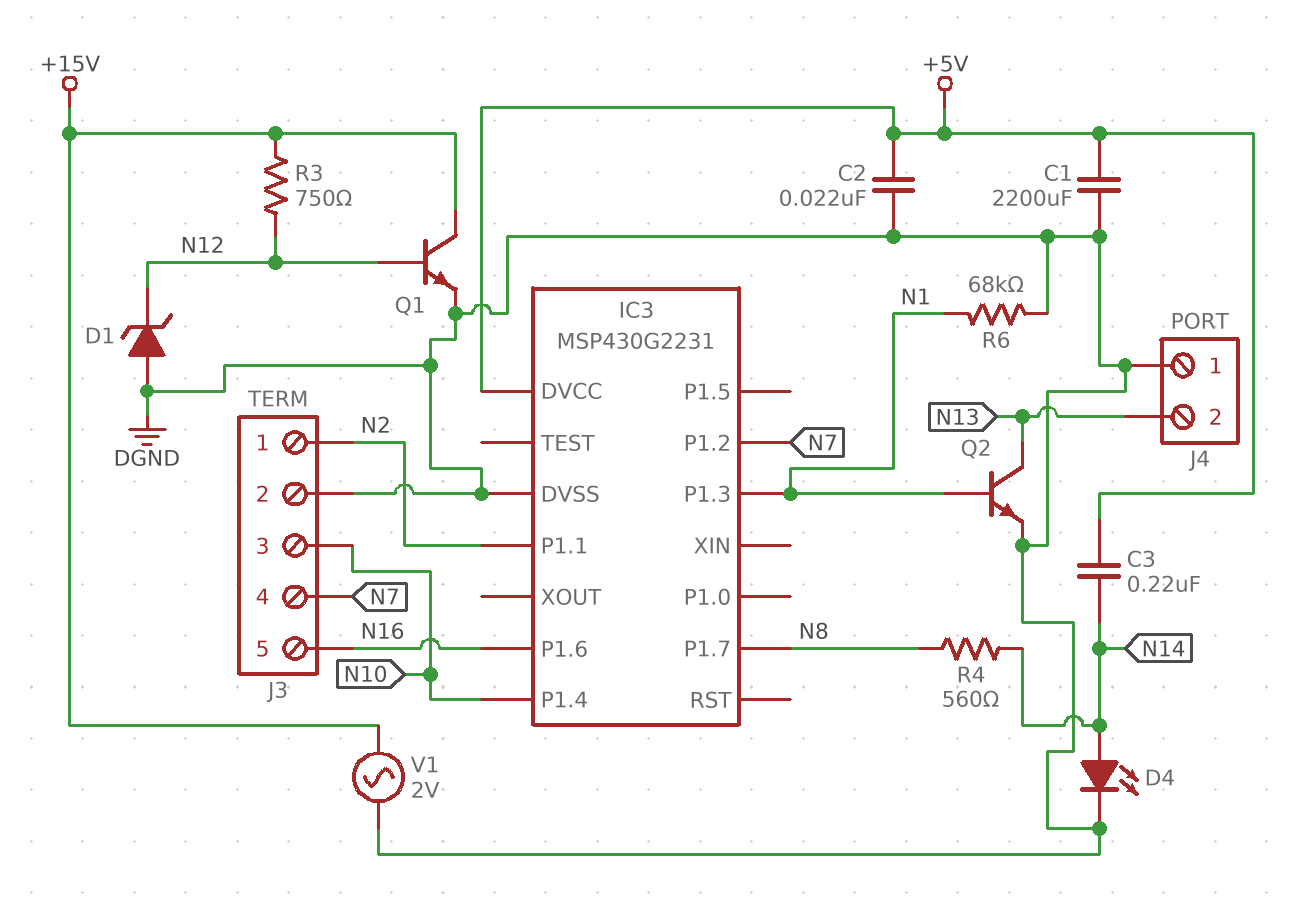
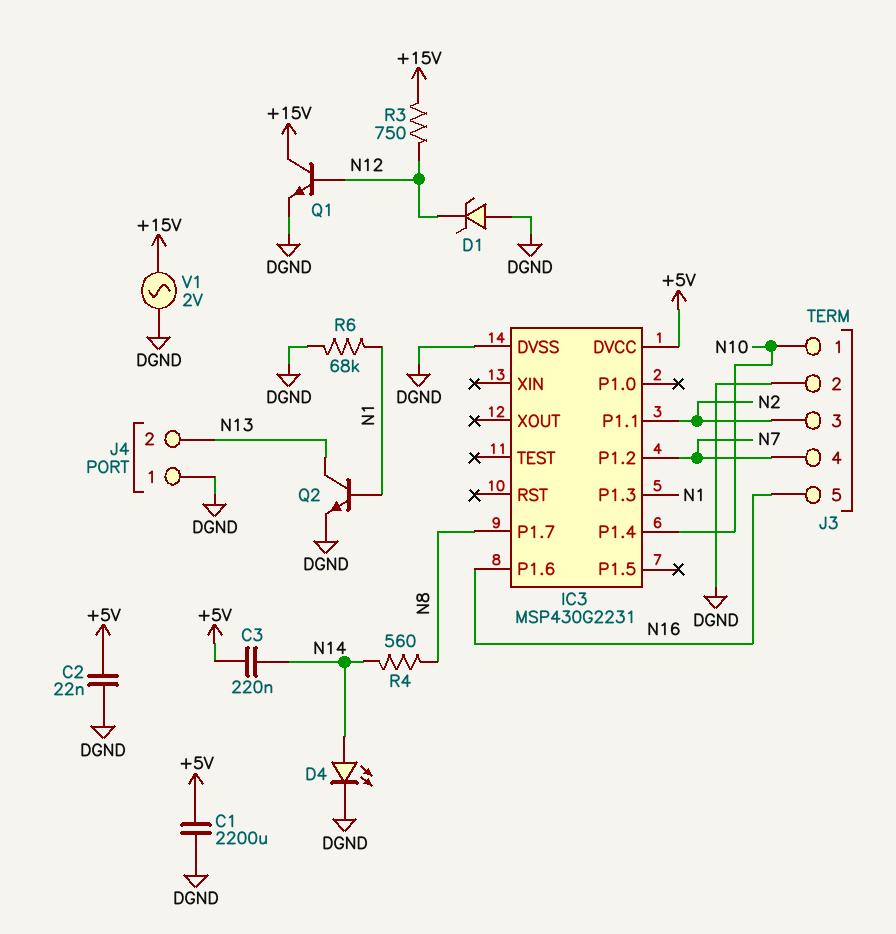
J3 pin 1: N2 -> N10
J3 pin 3: N10 -> N2

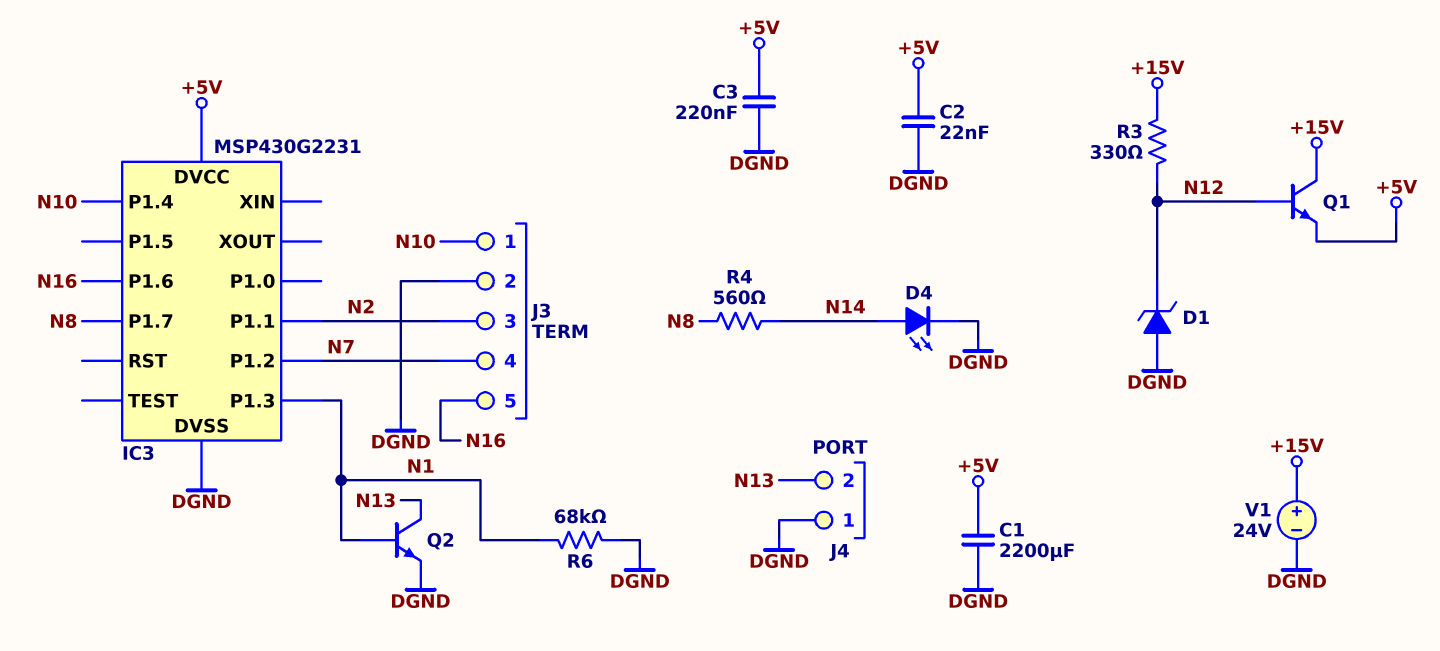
C3: 220nF (+5V, N14) -> 220nF (+5V, DGND)
Q1: NPN (B N12, C +15V, E DGND) -> NPN (B N12, C +15V, E +5V)
R3: 750 (+15V, N12) -> 330 (+15V, N12)
V1: AC 2V (+15V, DGND) -> 24V (plus +15V, minus DGND)

